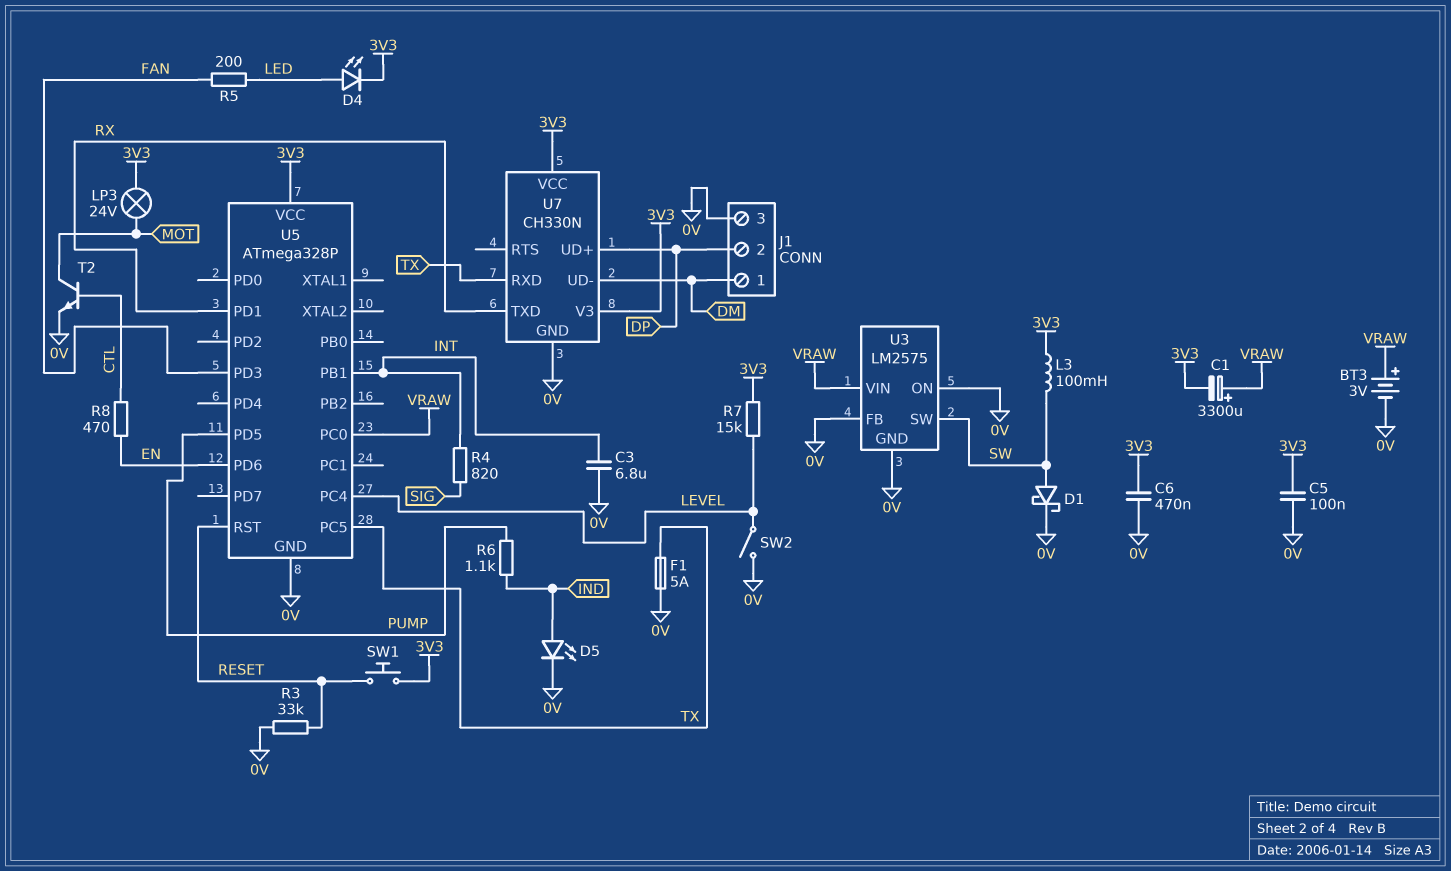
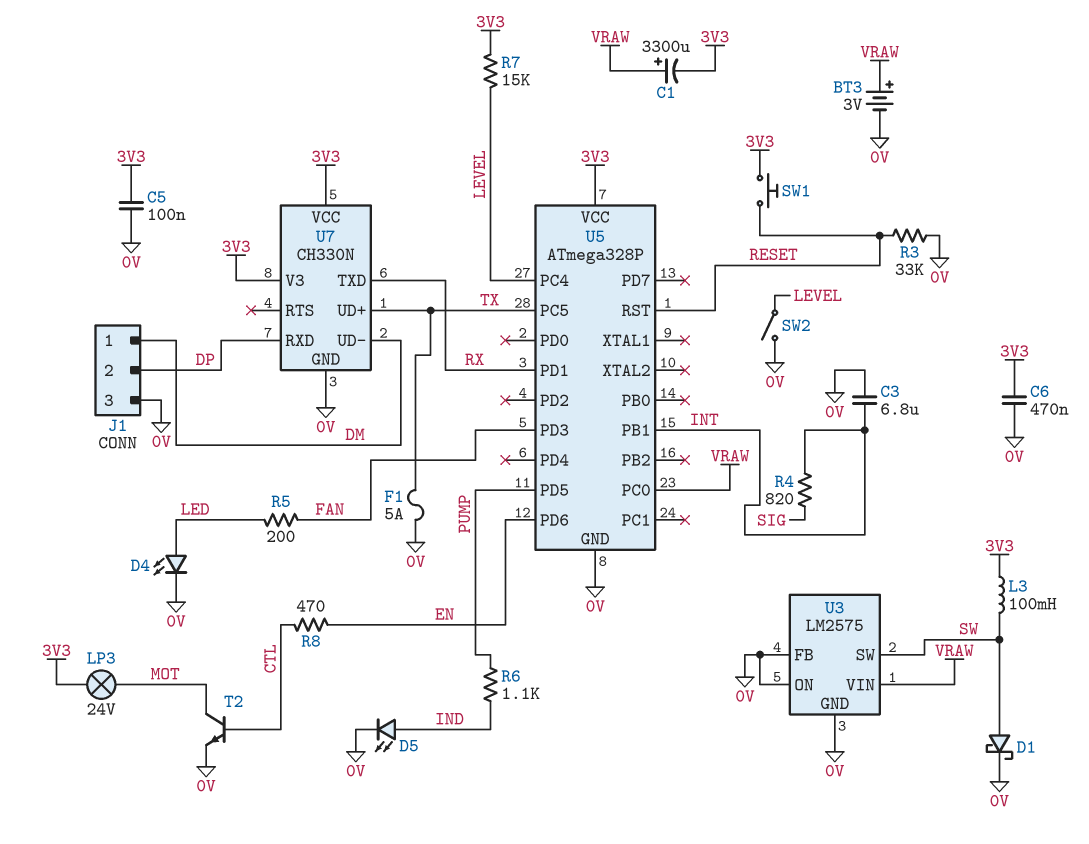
D4: LED (A LED, K 3V3) -> LED (A LED, K 0V)
U7 pin RXD: TX -> DP
U7 pin UD+: DP -> TX

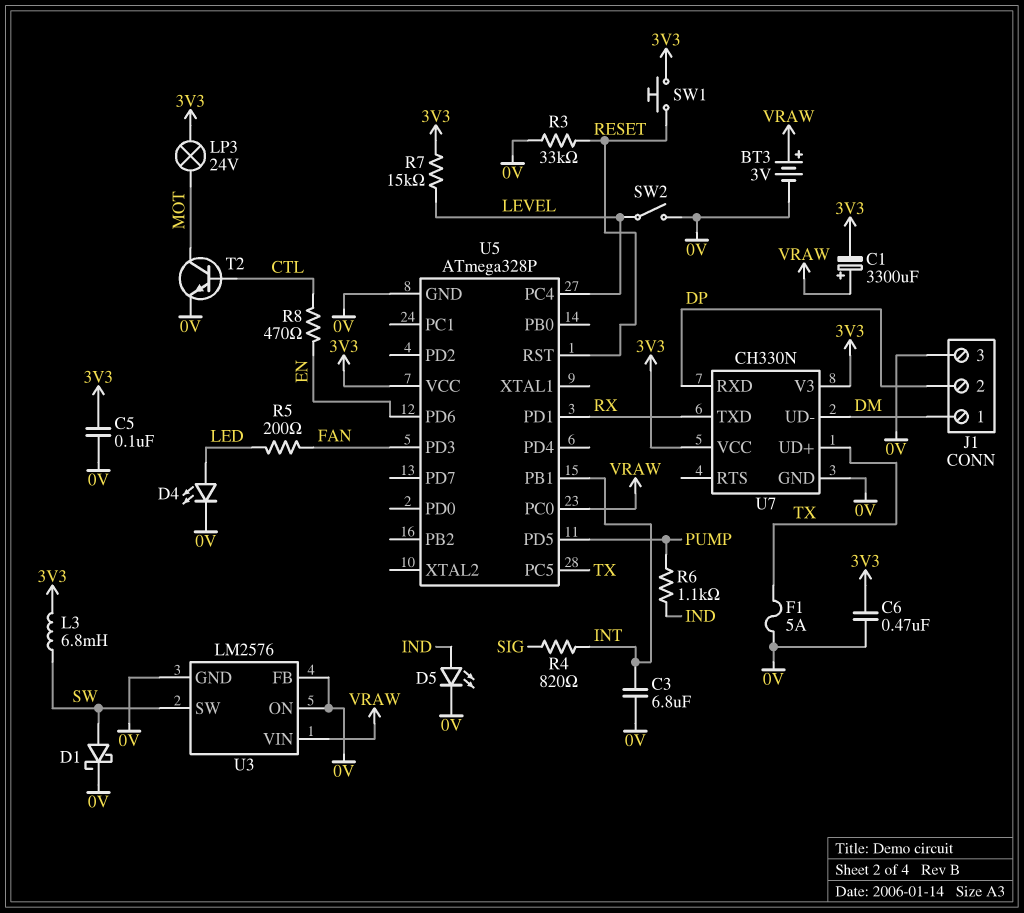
L3: 100mH (3V3, SW) -> 6.8mH (3V3, SW)
U3: LM2575 -> LM2576

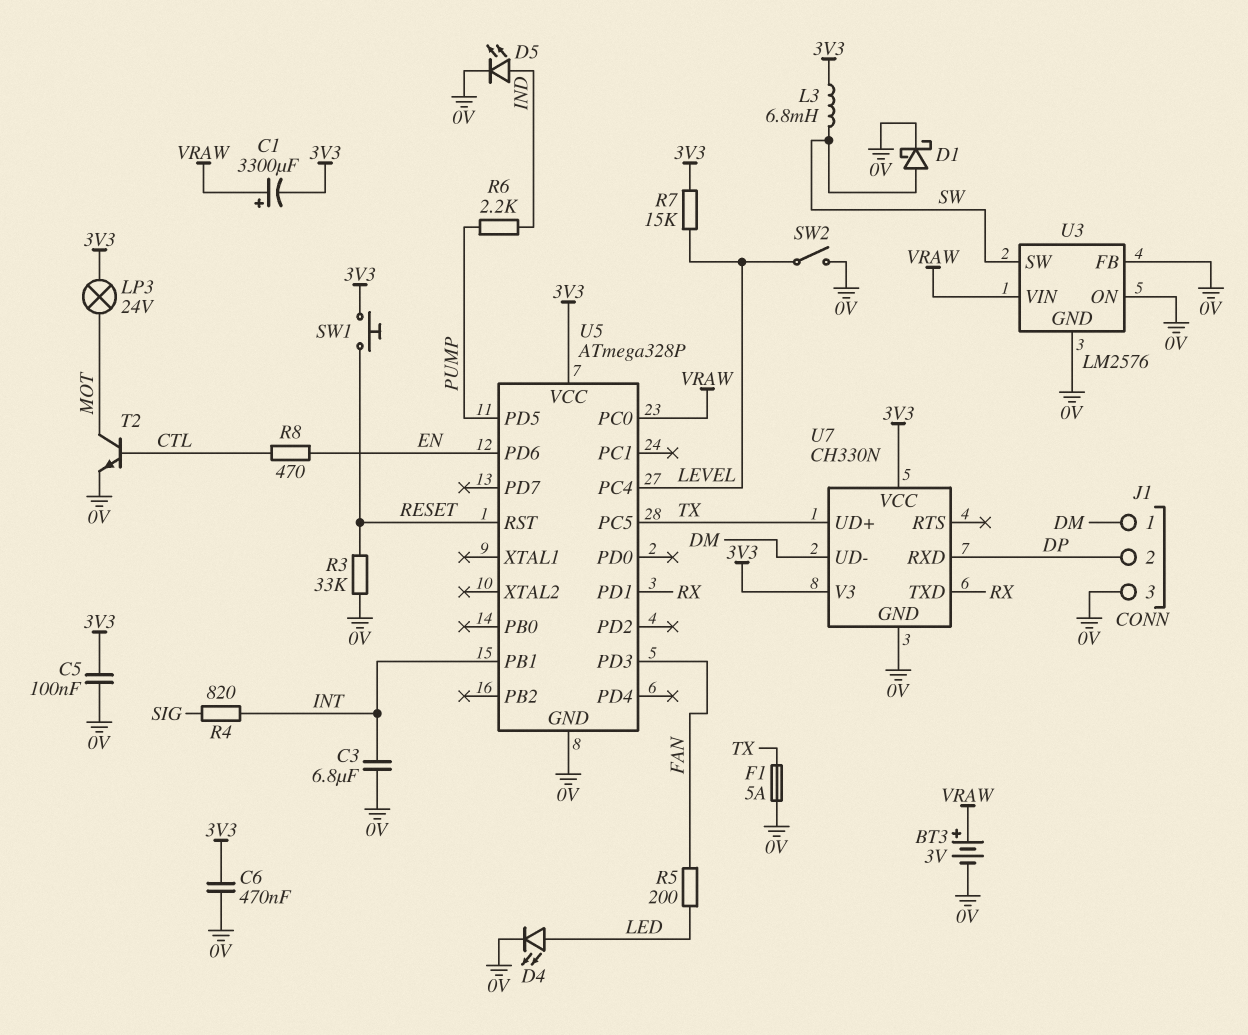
R6: 1.1k (IND, PUMP) -> 2.2k (IND, PUMP)

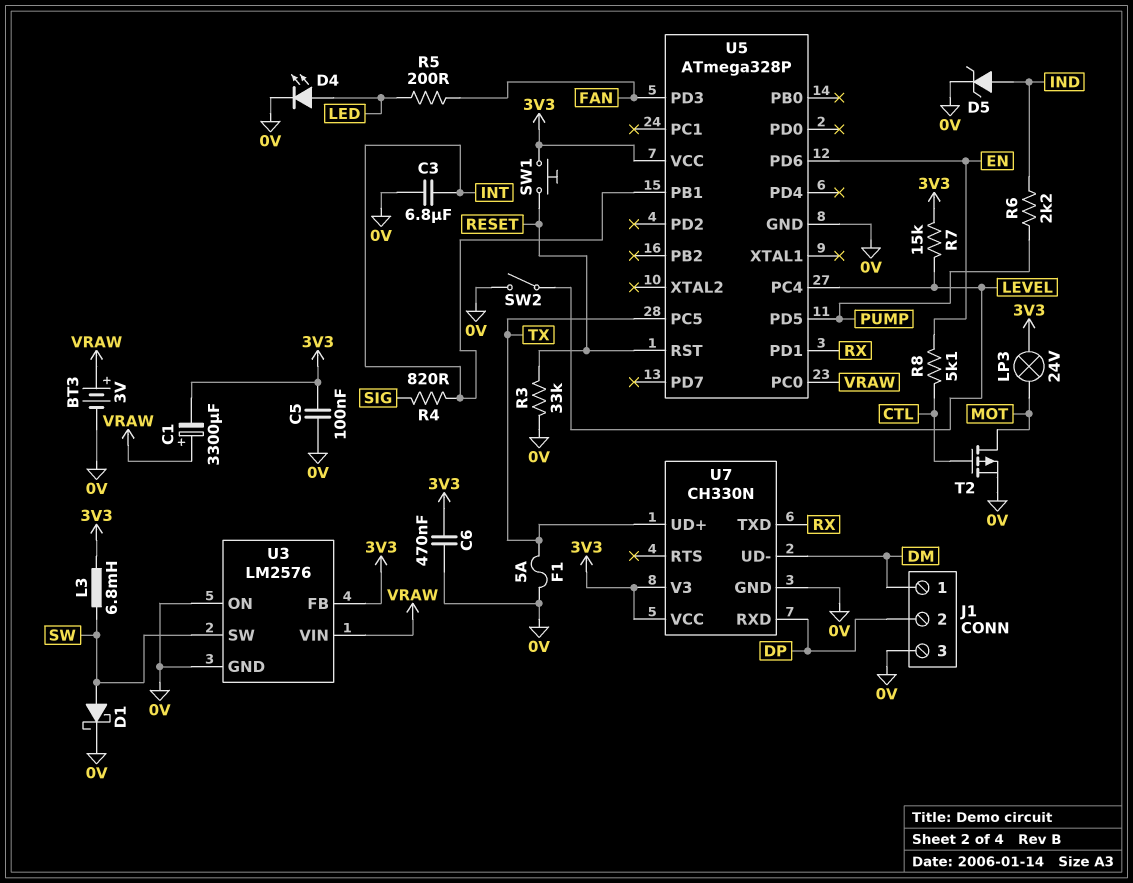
D5: LED (A IND, K 0V) -> zener (A IND, K 0V)
R8: 470 (CTL, EN) -> 5.1k (CTL, EN)
T2: NPN (B CTL, C MOT, E 0V) -> PMOS (G CTL, D MOT, S 0V)
U3 pin FB: 0V -> 3V3

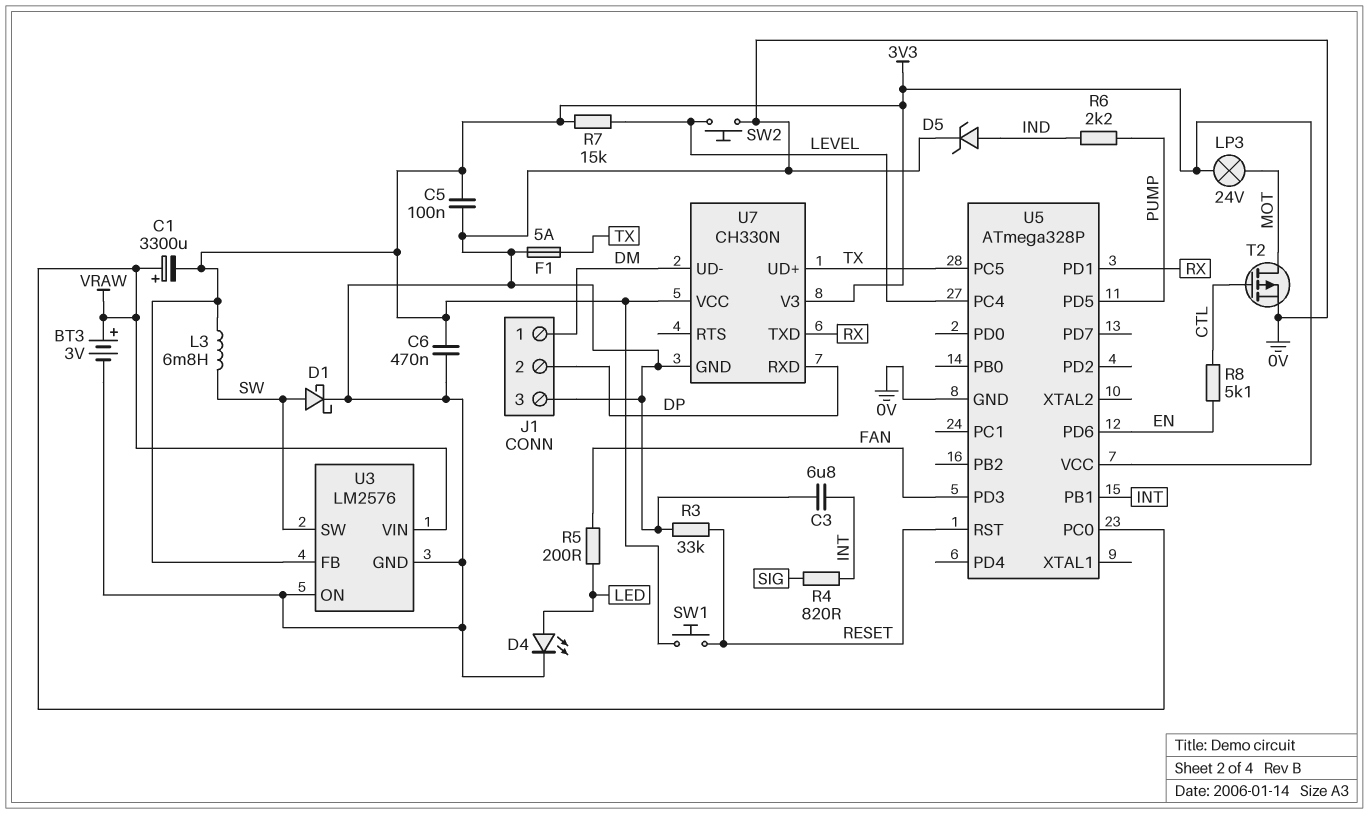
SW2: switch (0V, LEVEL) -> button (0V, LEVEL)

